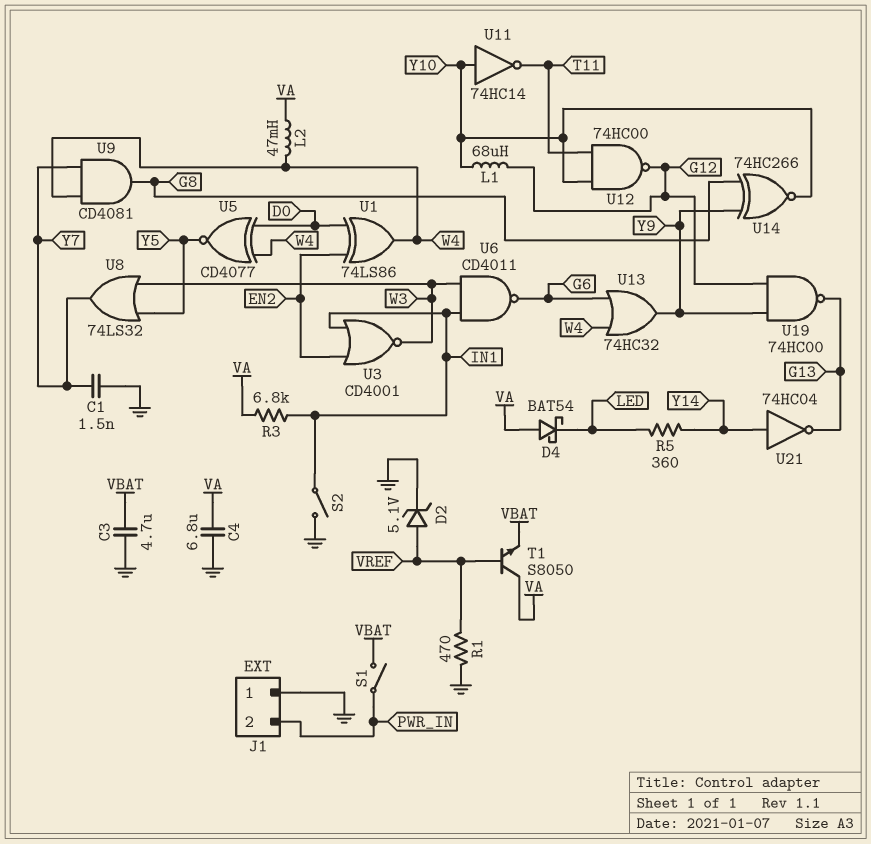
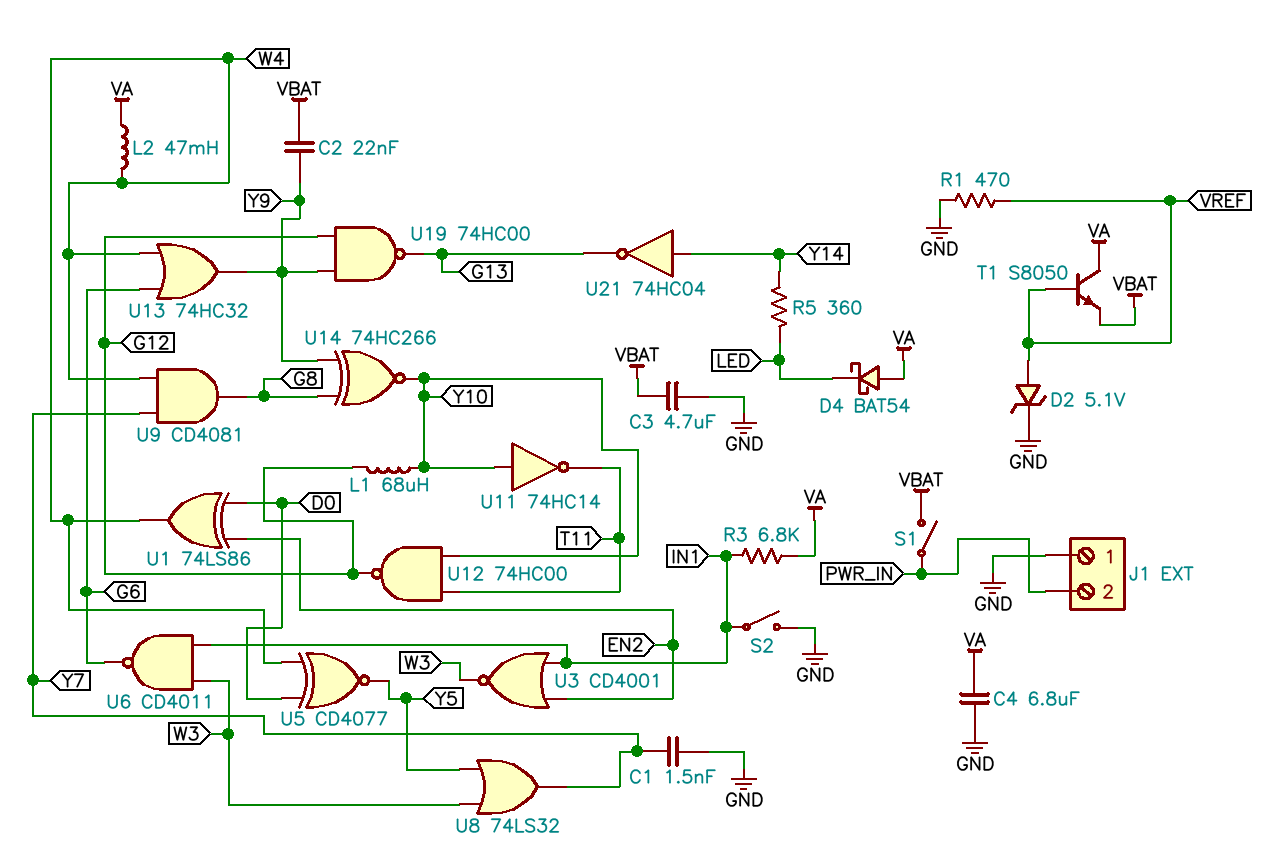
C2: none -> 22nF (VBAT, Y9)

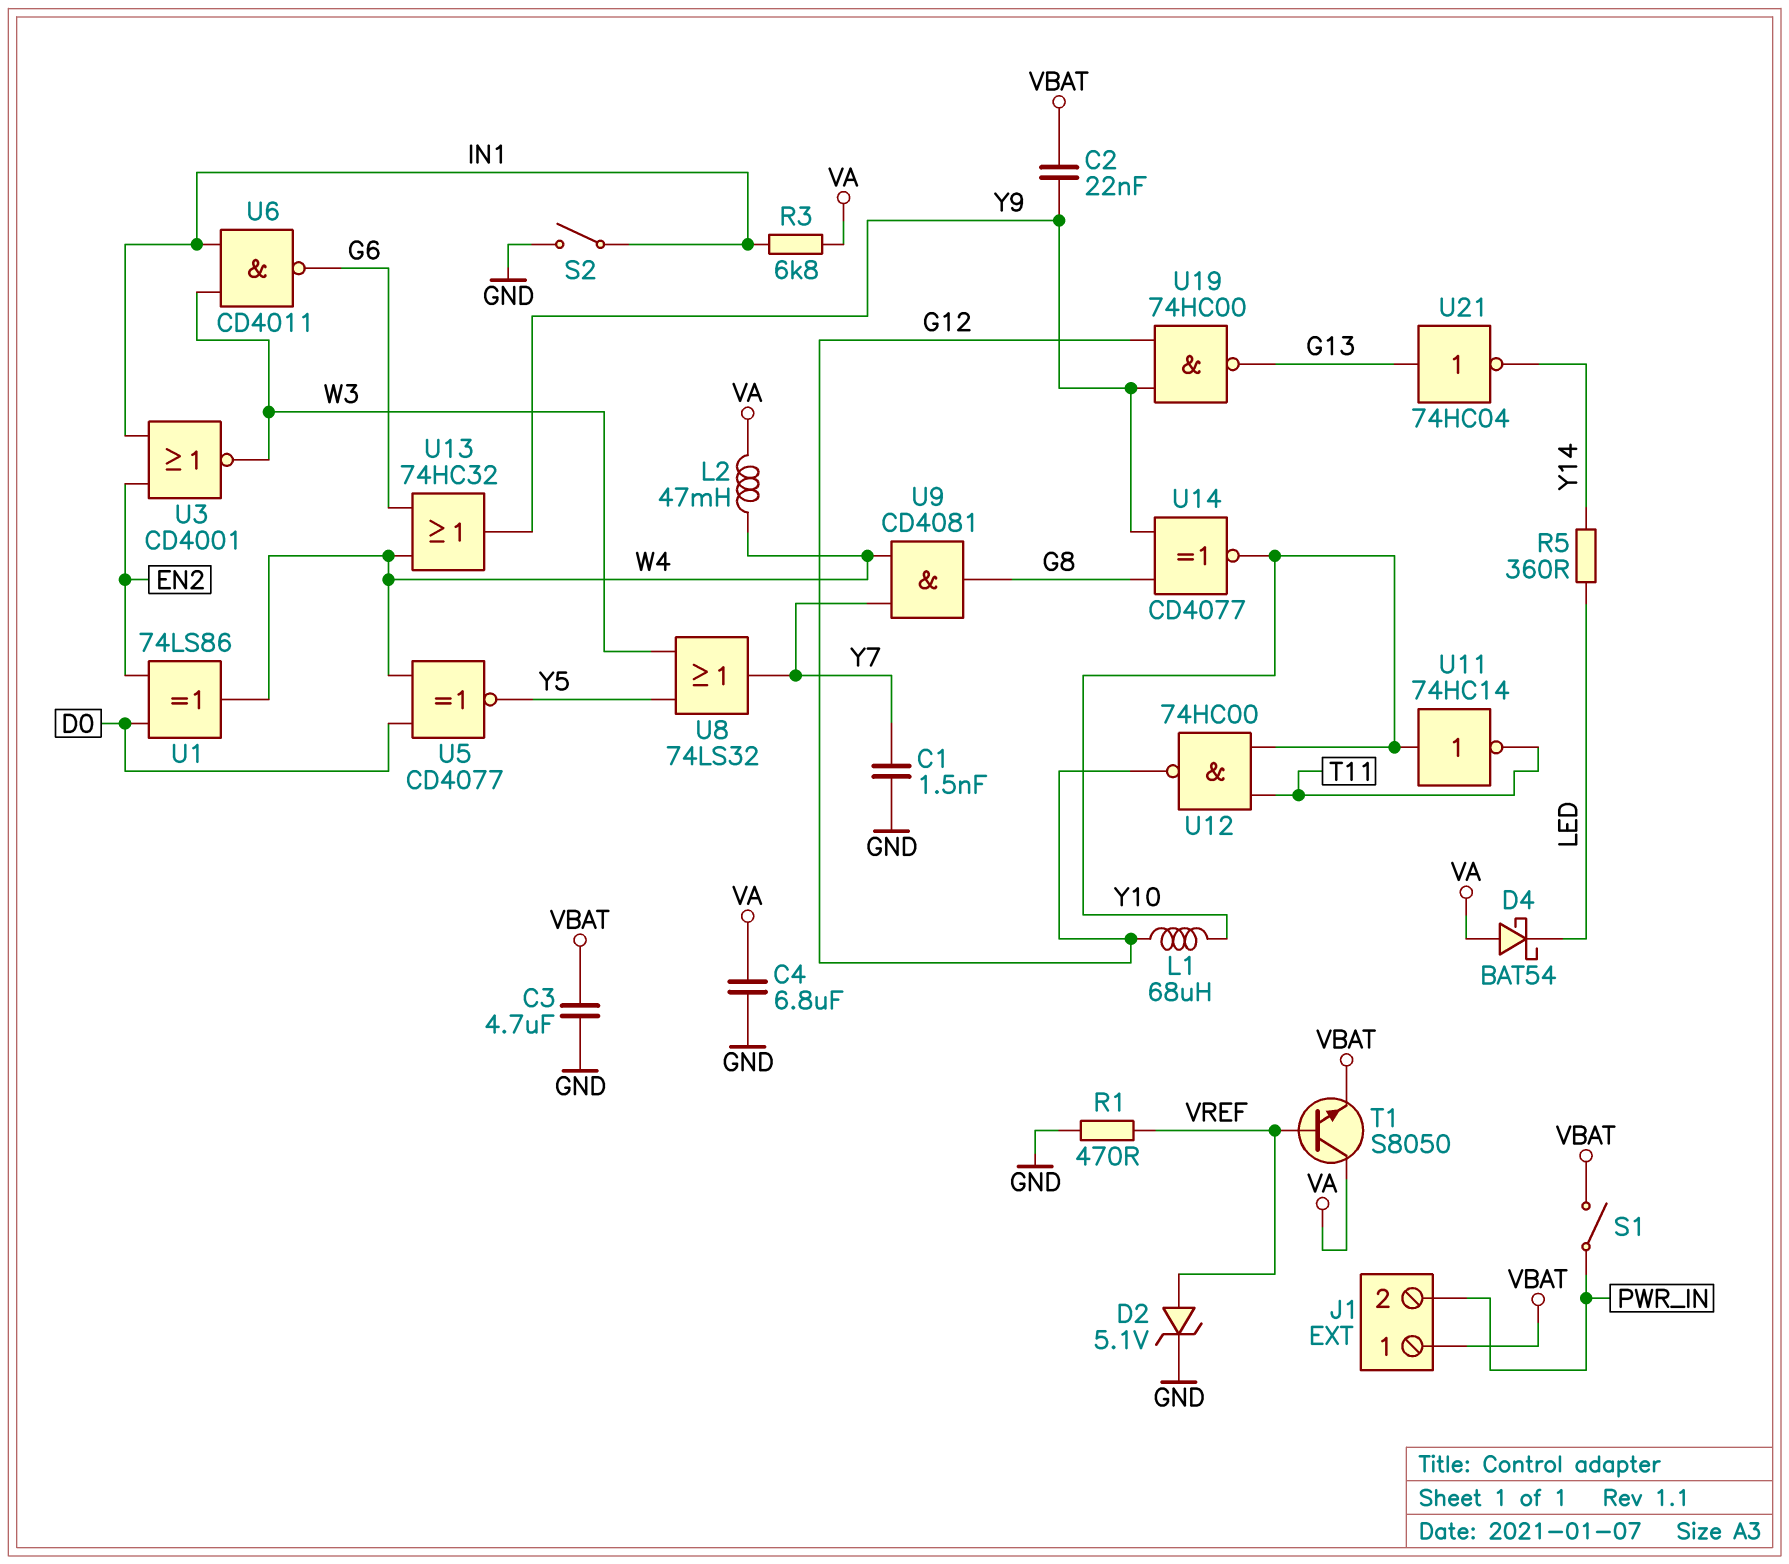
J1 pin 1: GND -> VBAT
U14: XNOR 74HC266 (in G8, in Y9, out Y10) -> XNOR CD4077 (in G8, in Y9, out Y10)
U21: NOT 74HC04 (in Y14, out G13) -> NOT 74HC04 (in G13, out Y14)

